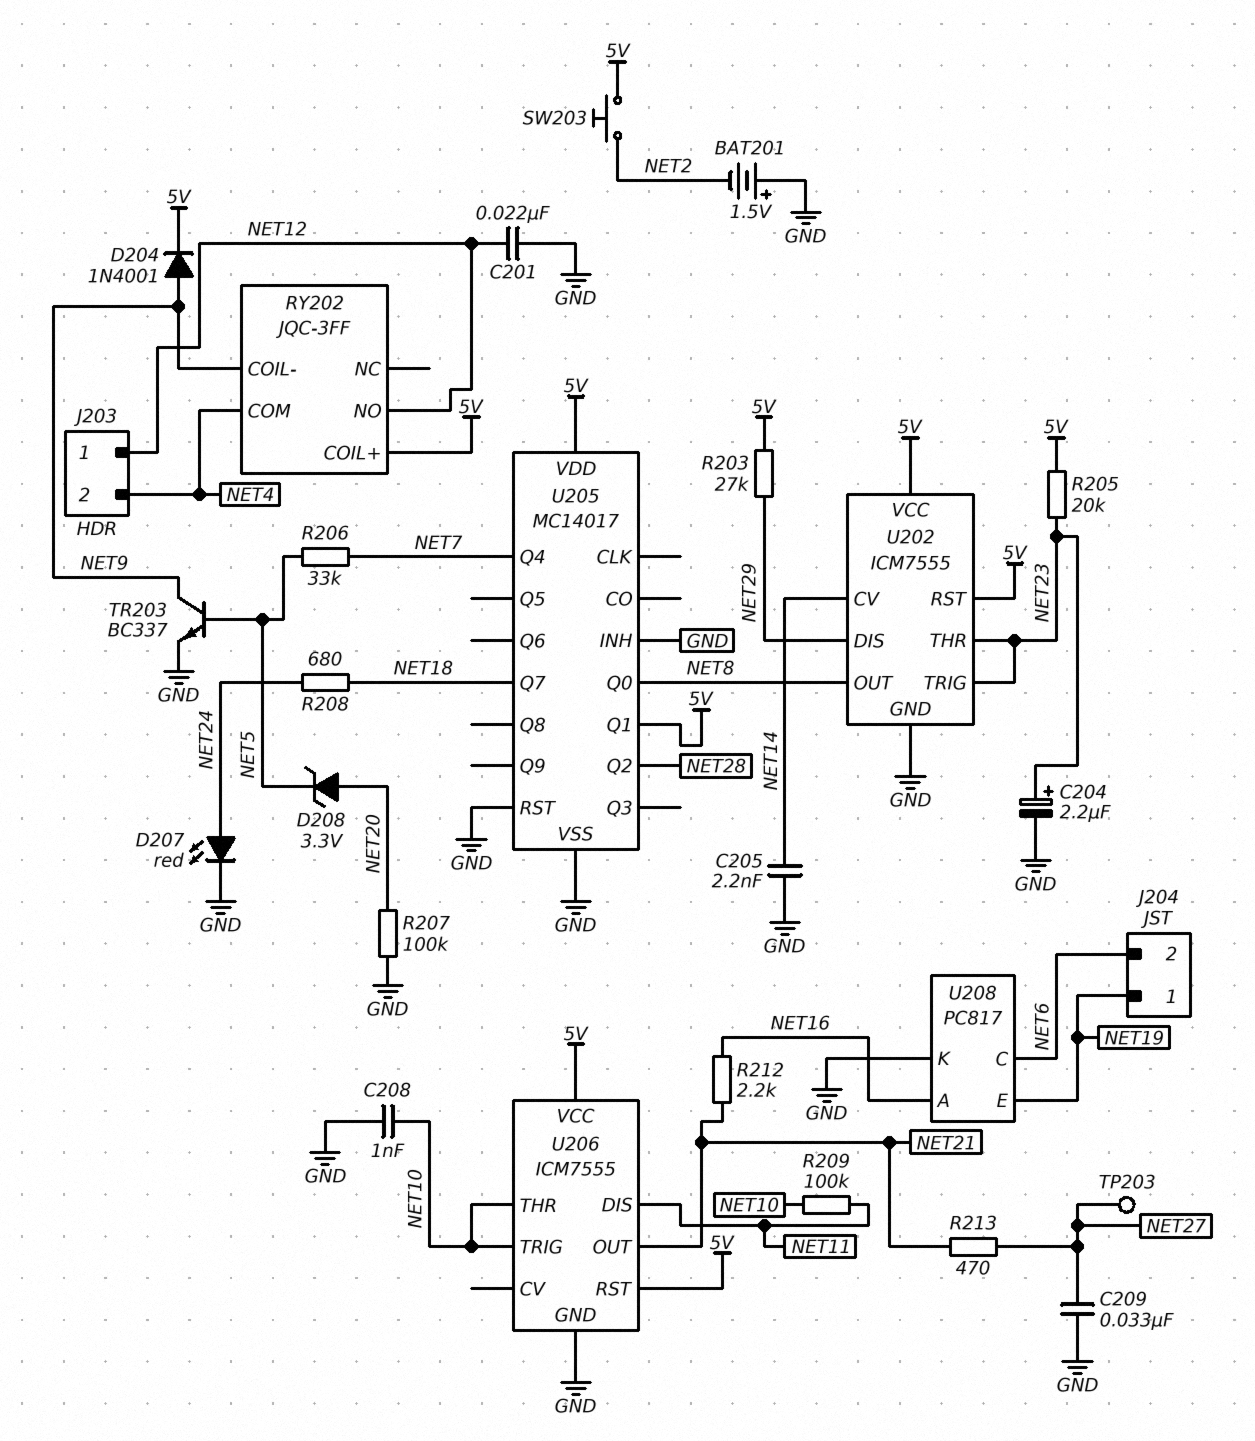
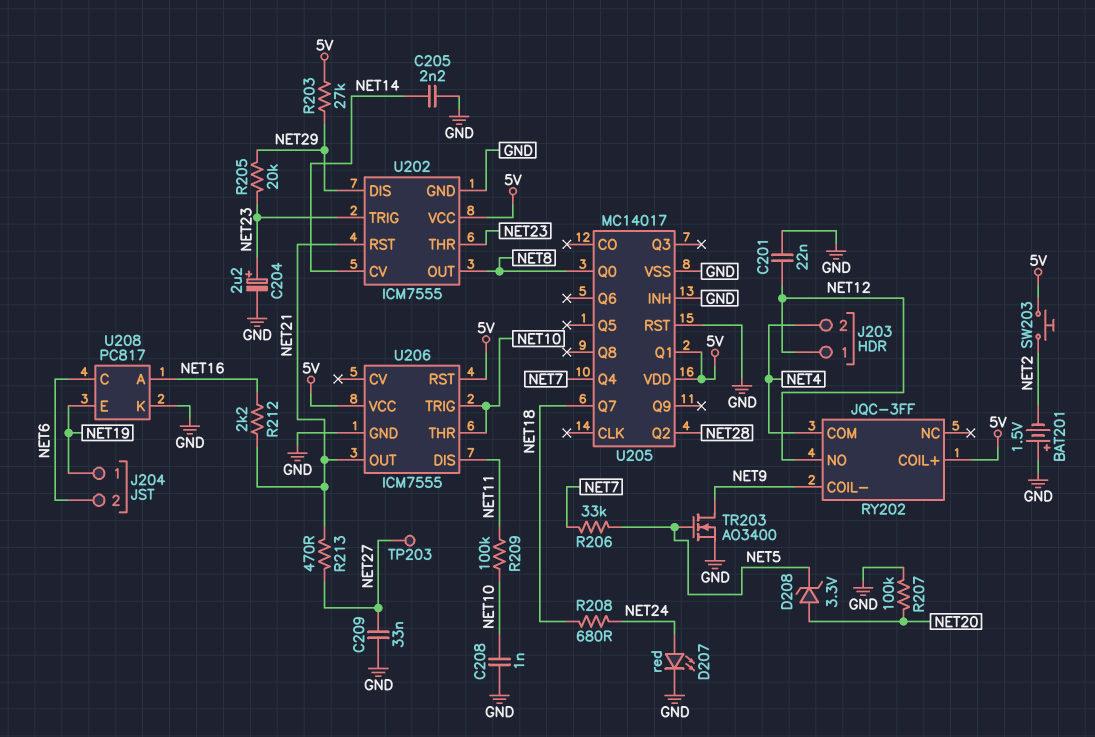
D204: diode 1N4001 (A NET9, K 5V) -> none
R205: 20k (5V, NET23) -> 20k (NET23, NET29)
TR203: NPN BC337 (B NET5, C NET9, E GND) -> NMOS AO3400 (G NET5, D NET9, S GND)
U202 pin RST: 5V -> NET21

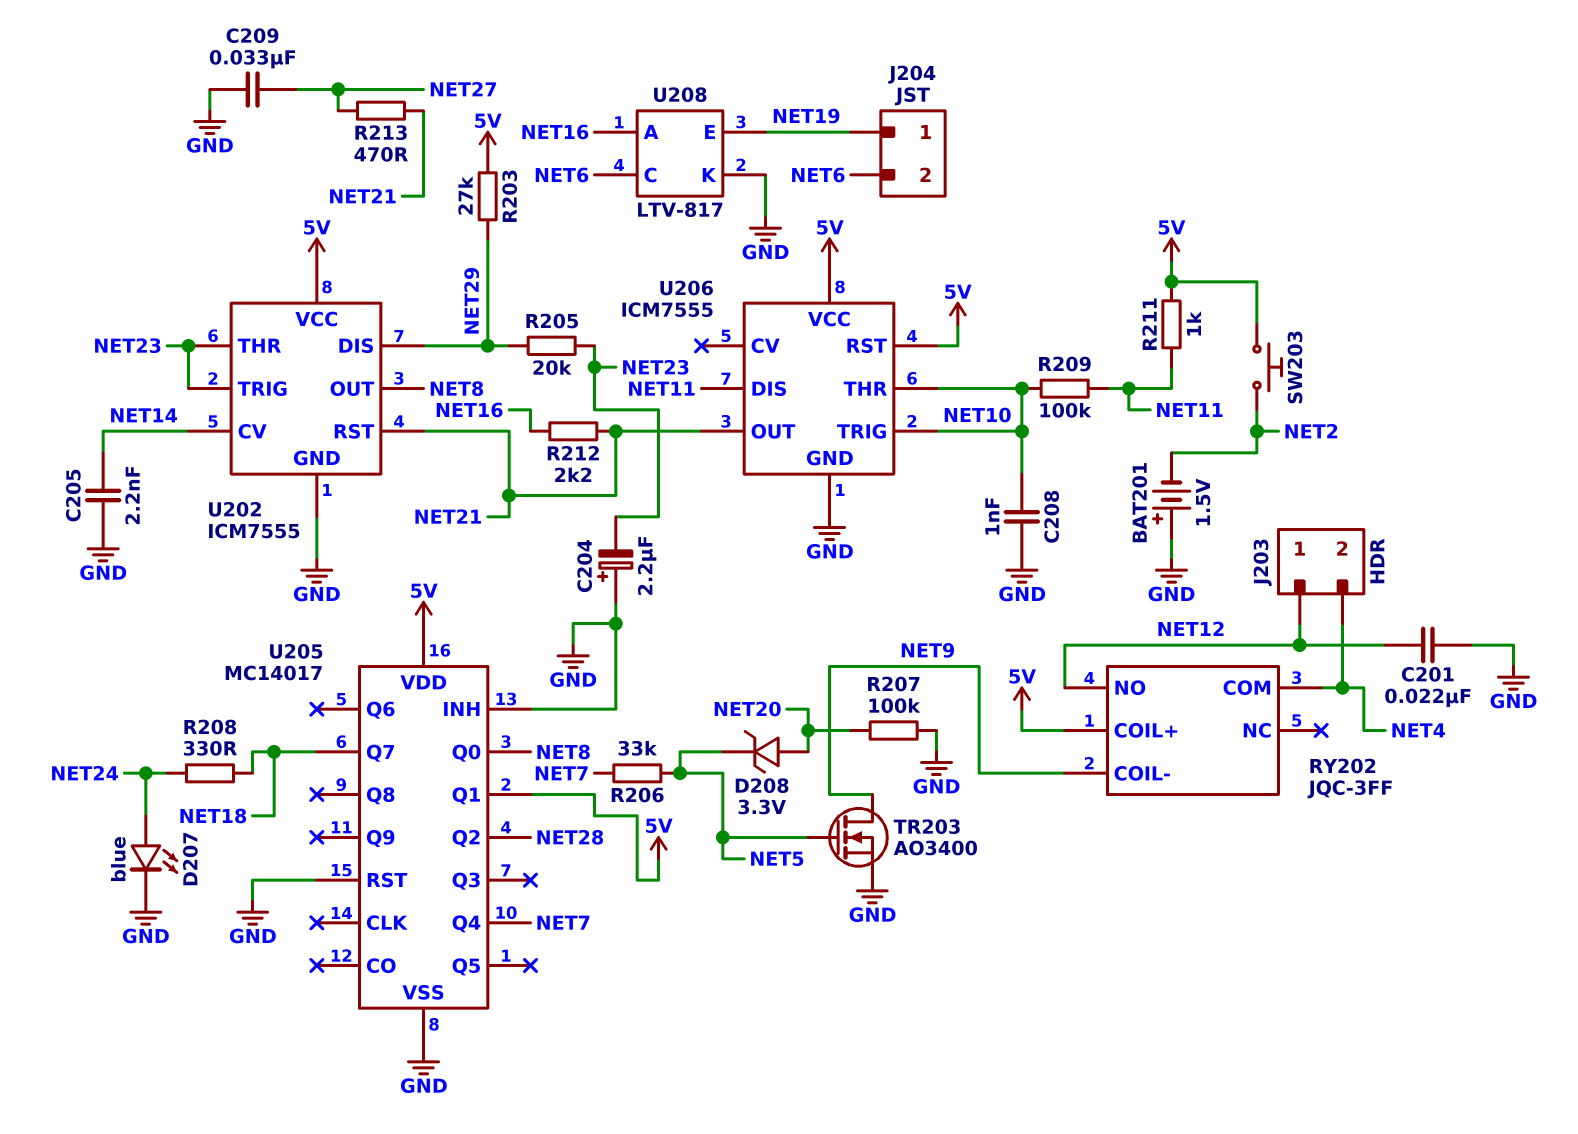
C204: 2.2uF (plus NET23, minus GND) -> 2.2uF (plus GND, minus NET23)
D207: LED red (A NET24, K GND) -> LED blue (A NET24, K GND)
R208: 680 (NET18, NET24) -> 330 (NET18, NET24)
R211: none -> 1k (5V, NET11)
TP203: test point (NET27) -> none
U208: PC817 -> LTV-817

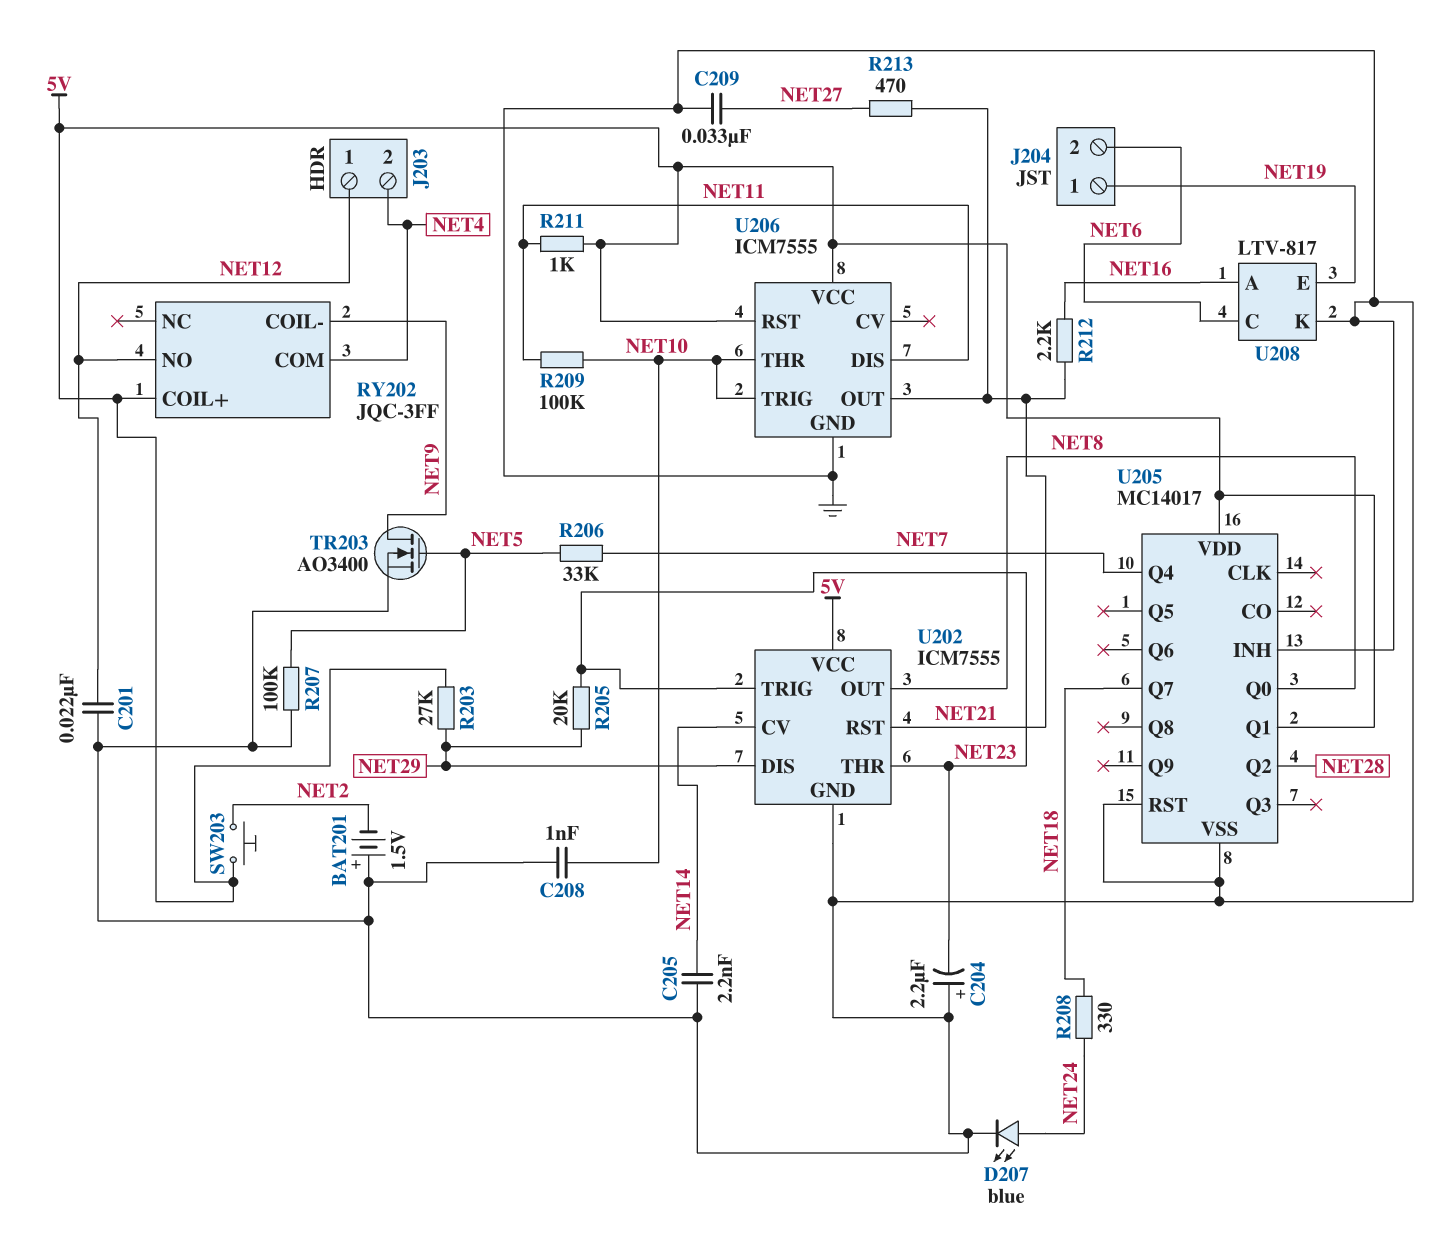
D208: zener 3.3V (A NET20, K NET5) -> none
R207: 100k (GND, NET20) -> 100k (GND, NET5)

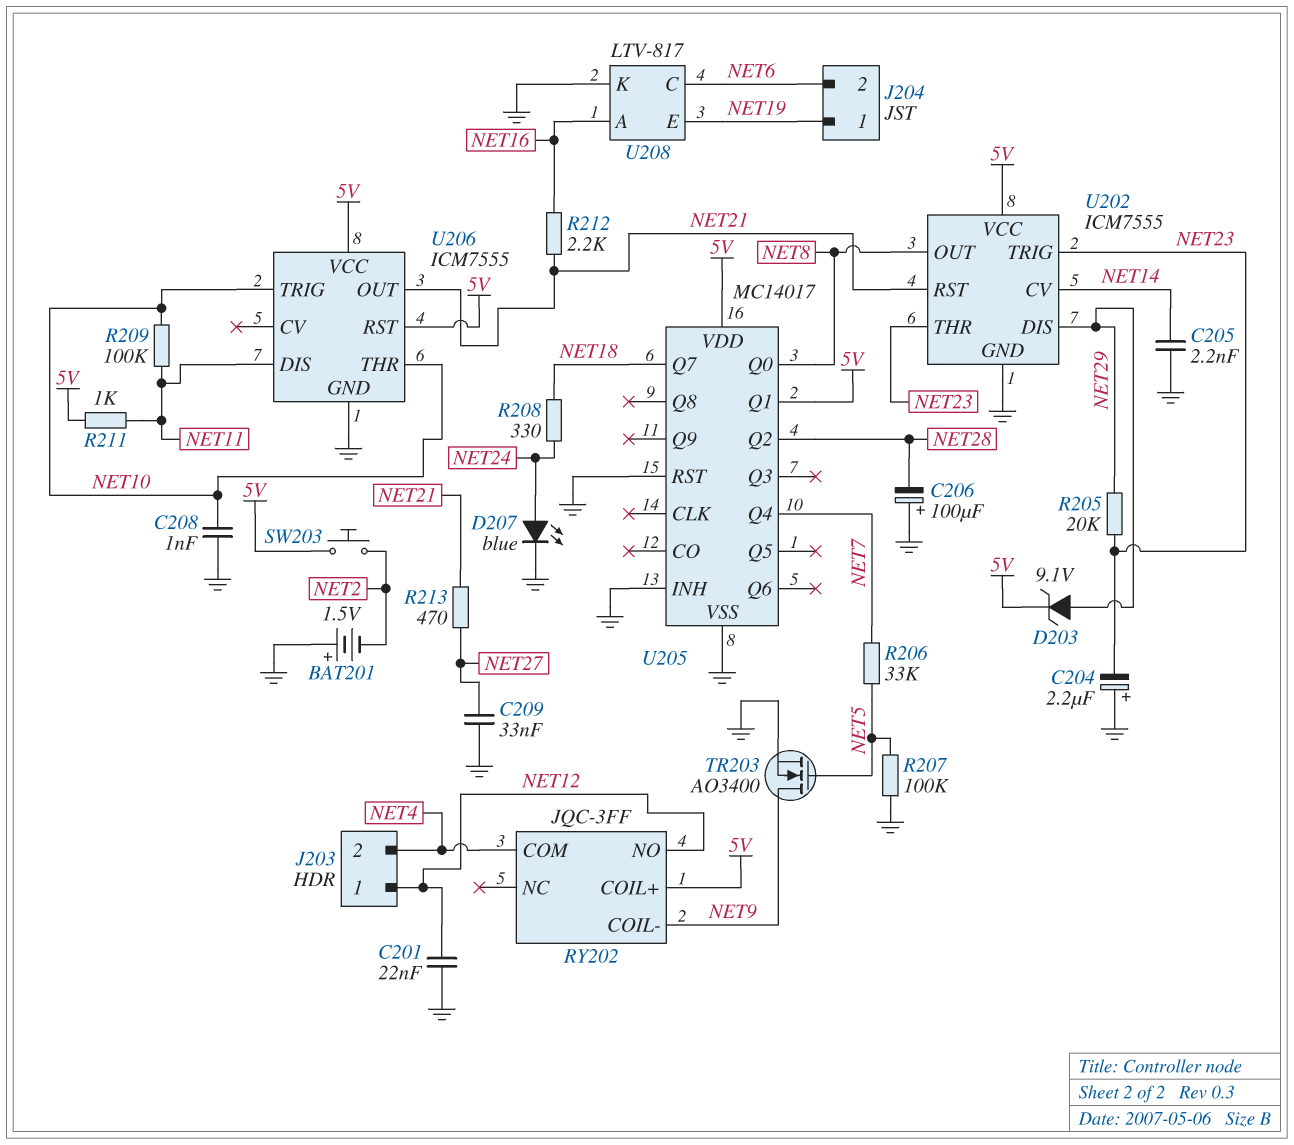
C206: none -> 100uF (plus GND, minus NET28)
D203: none -> zener 9.1V (A NET29, K 5V)
R203: 27k (5V, NET29) -> none

